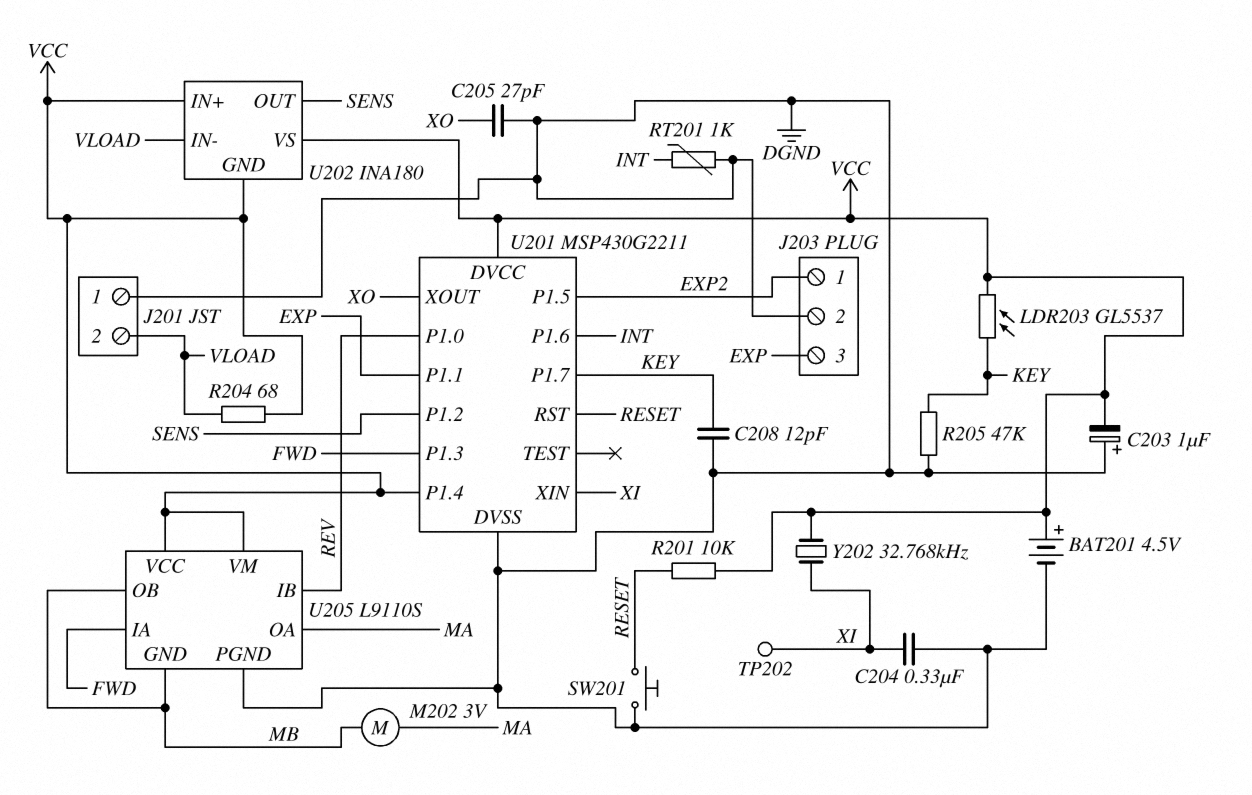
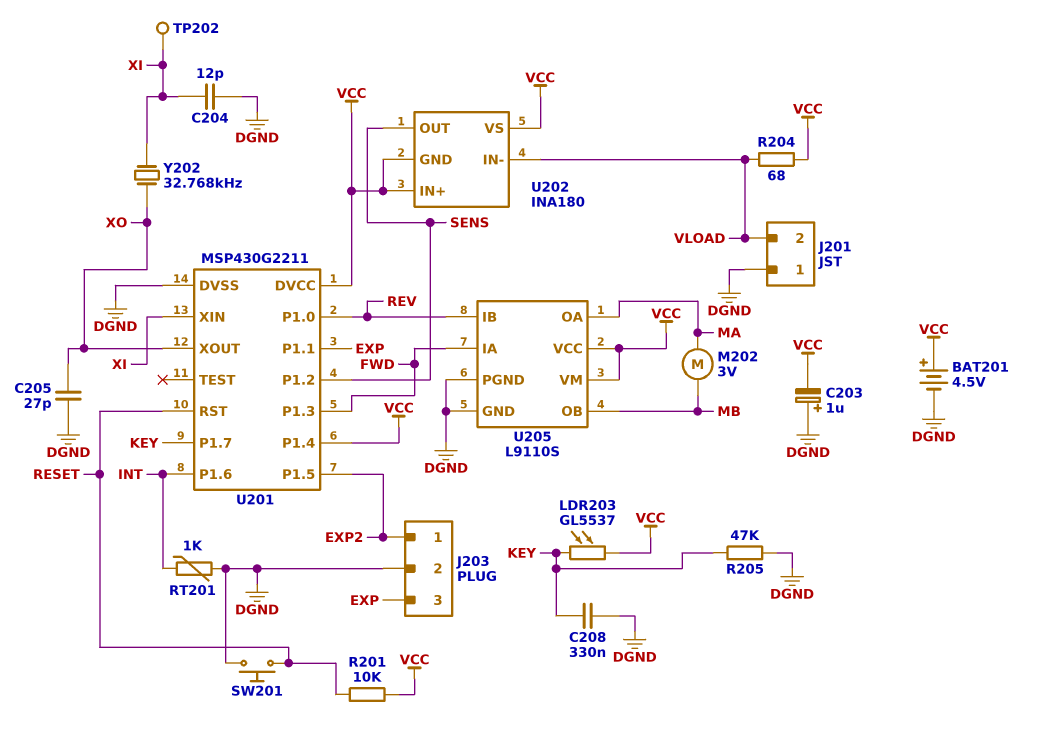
C204: 330nF (DGND, XI) -> 12pF (DGND, XI)
C208: 12pF (DGND, KEY) -> 330nF (DGND, KEY)
U205 pin GND: MB -> DGND
Y202: 32.768kHz (VCC, XI) -> 32.768kHz (XI, XO)

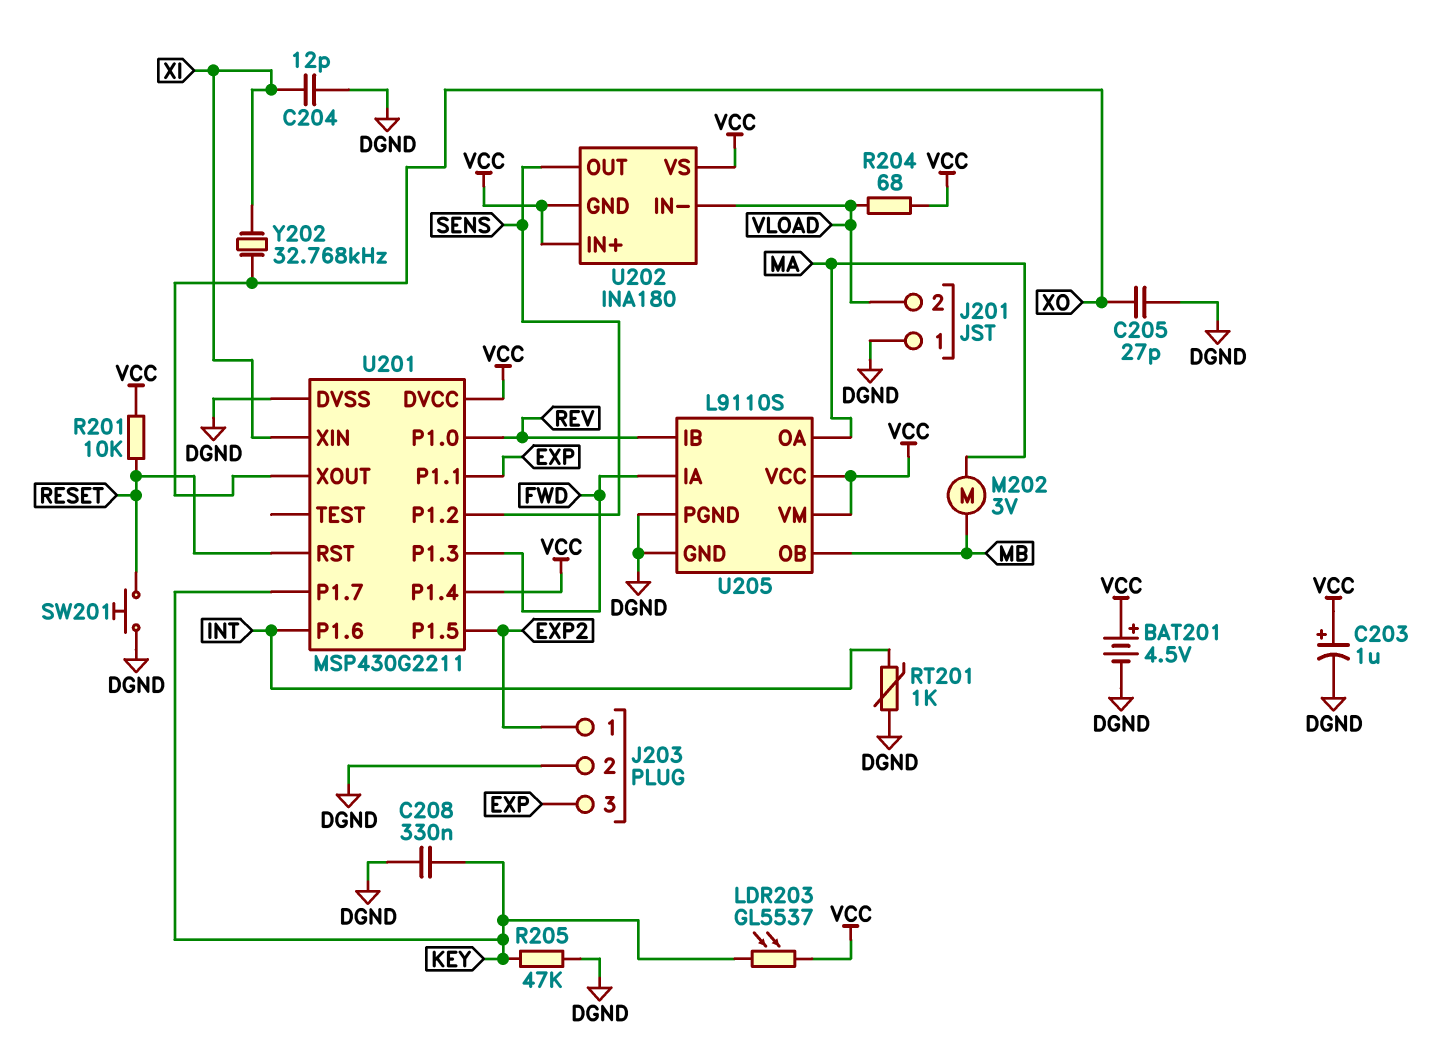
C203: 1uF (plus DGND, minus VCC) -> 1uF (plus VCC, minus DGND)
TP202: test point (XI) -> none

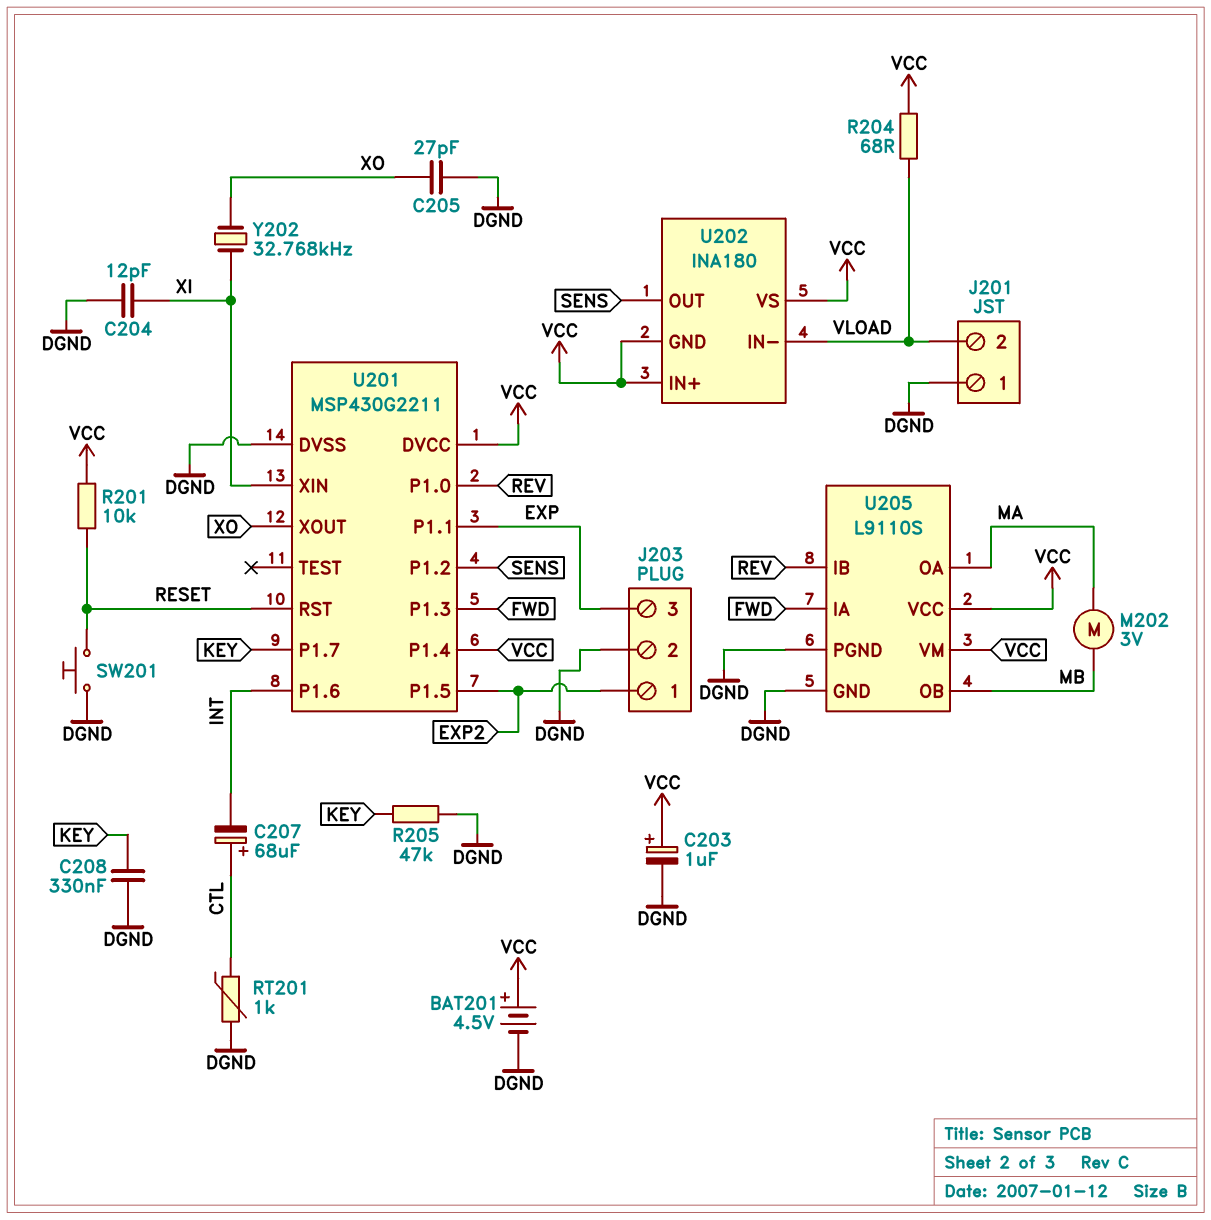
C207: none -> 68uF (plus CTL, minus INT)
LDR203: GL5537 (KEY, VCC) -> none
RT201: 1k (DGND, INT) -> 1k (CTL, DGND)

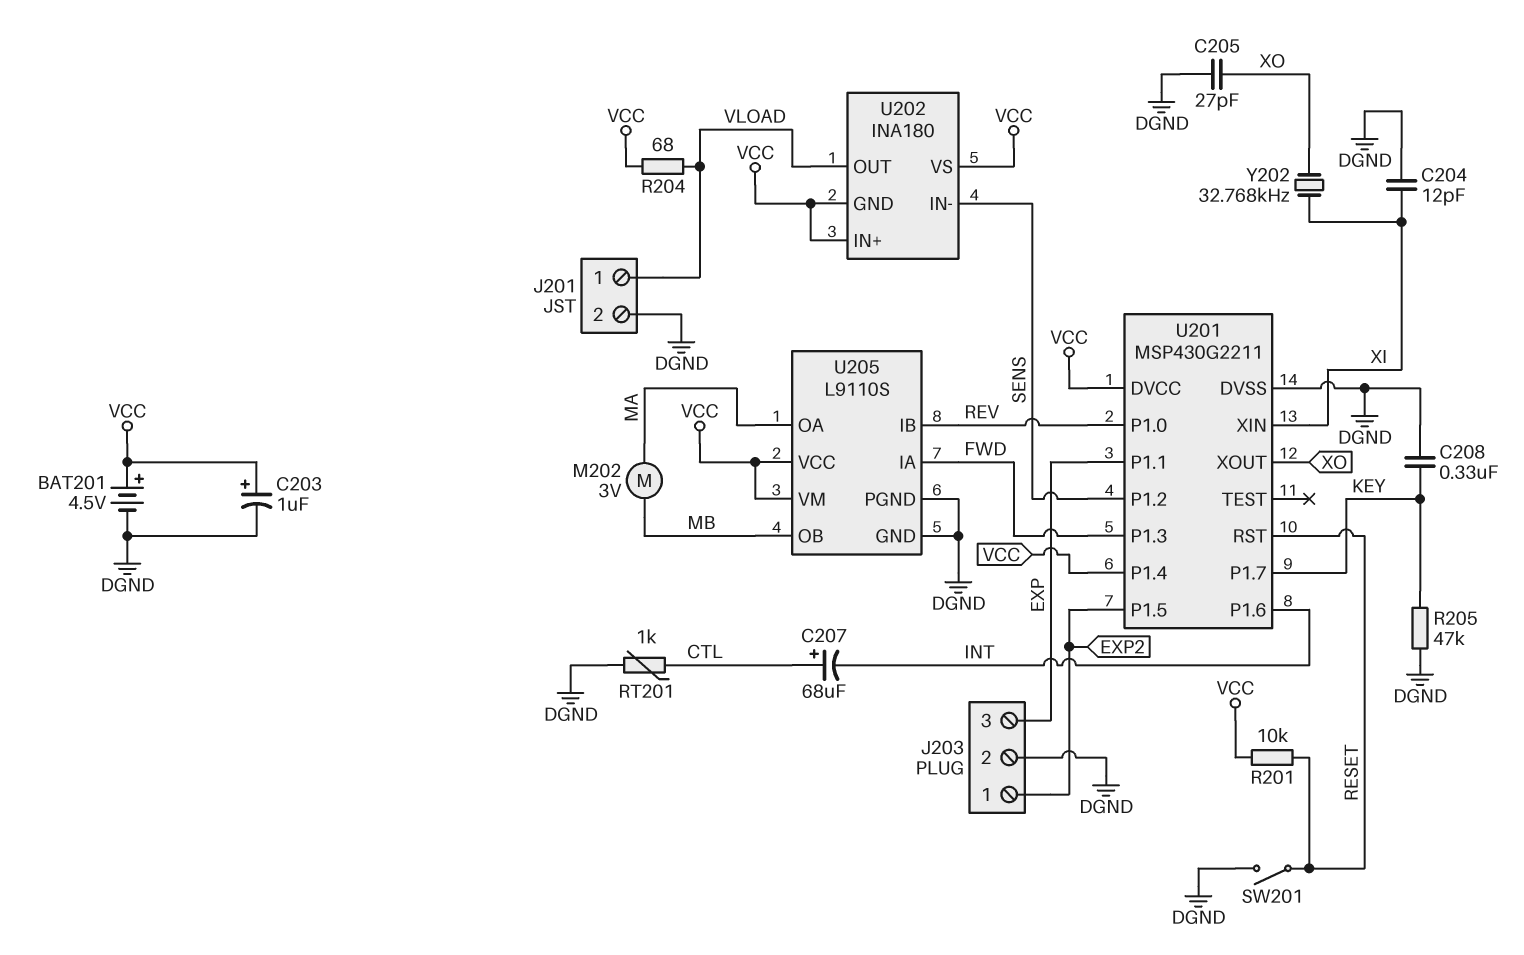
J201 pin 1: DGND -> VLOAD
J201 pin 2: VLOAD -> DGND
SW201: button (DGND, RESET) -> switch (DGND, RESET)
U202 pin IN-: VLOAD -> SENS
U202 pin OUT: SENS -> VLOAD

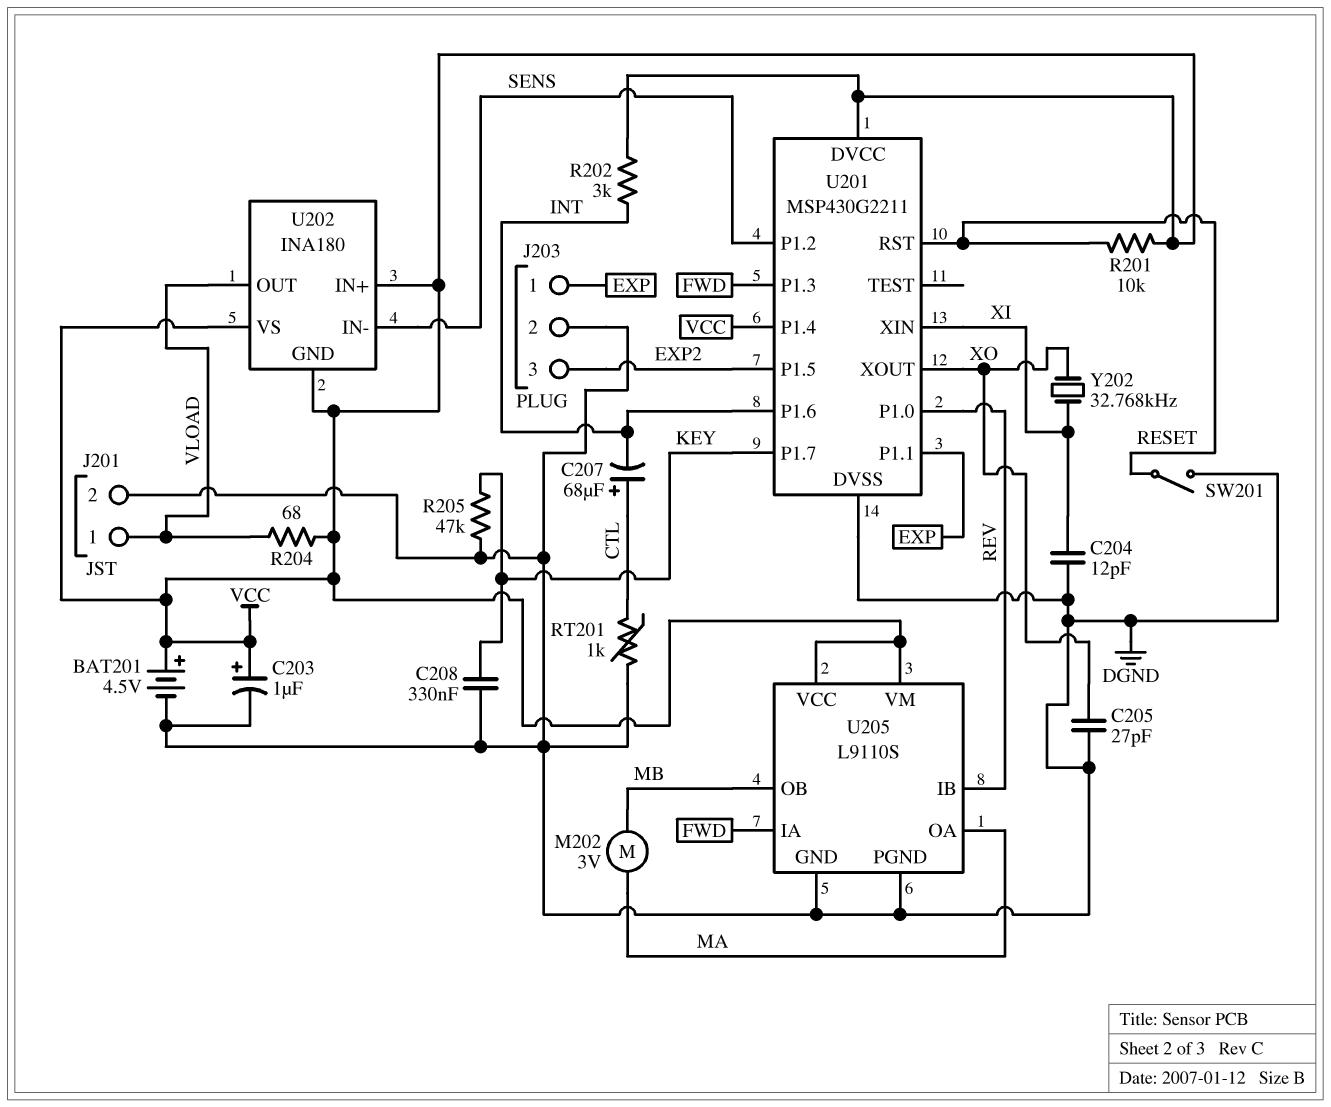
J203 pin 1: EXP2 -> EXP
J203 pin 3: EXP -> EXP2
R202: none -> 3k (INT, VCC)

